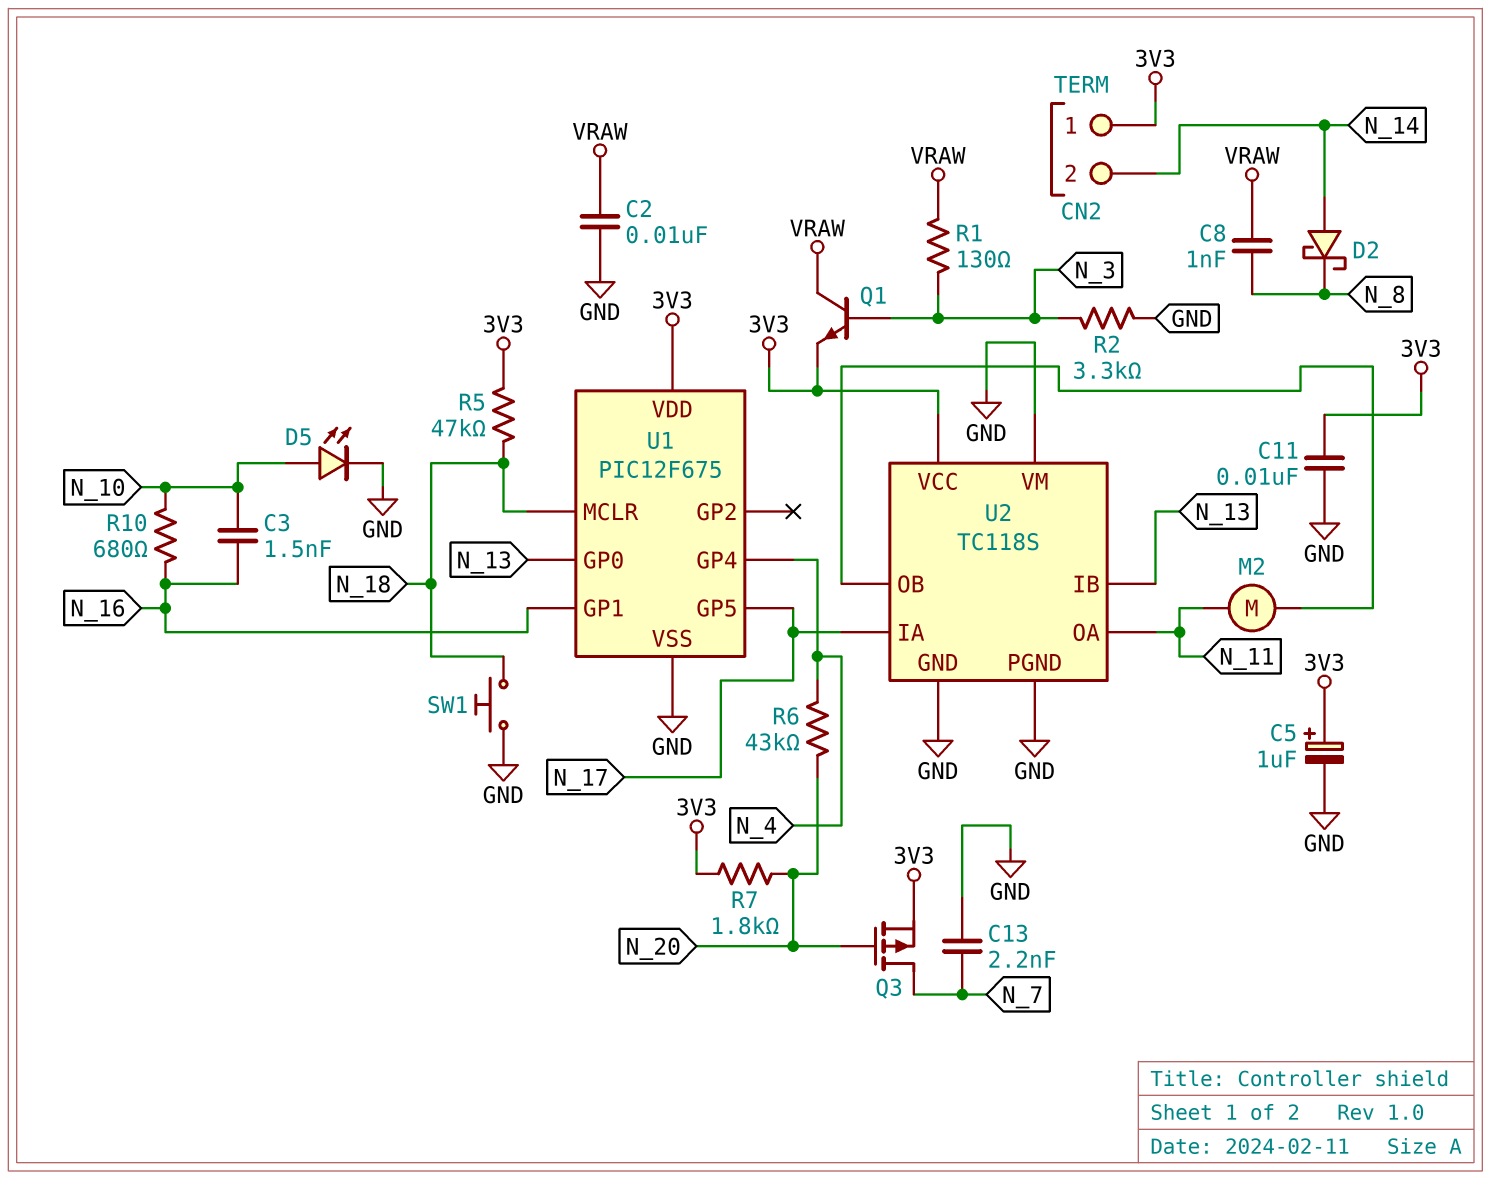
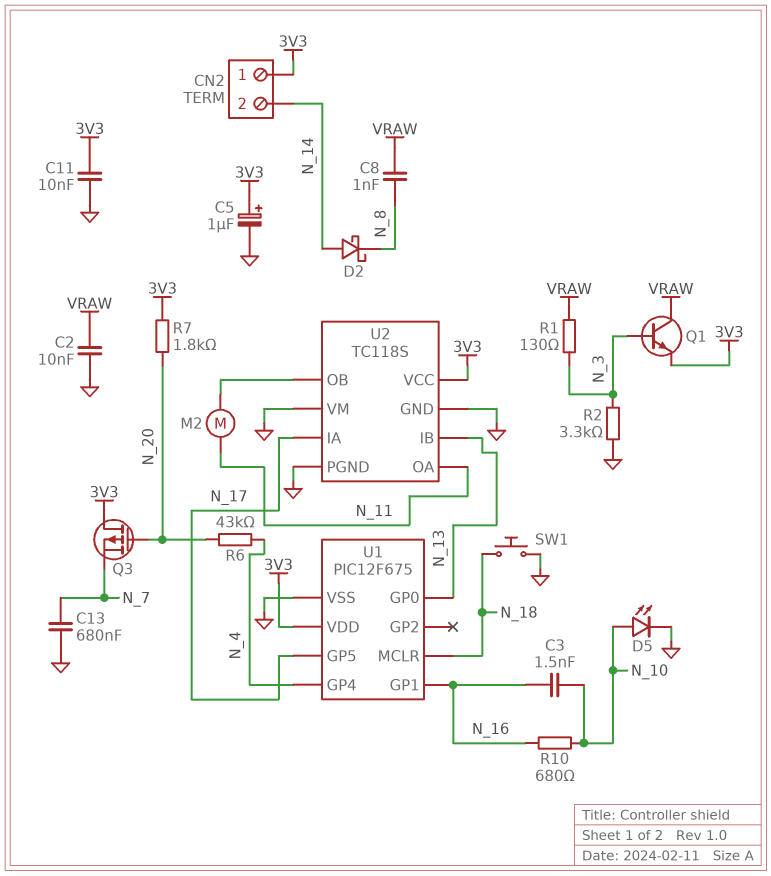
C13: 2.2nF (GND, N_7) -> 680nF (GND, N_7)
Q3: PMOS (G N_20, D N_7, S 3V3) -> PMOS (G N_20, D 3V3, S N_7)
R5: 47k (3V3, N_18) -> none

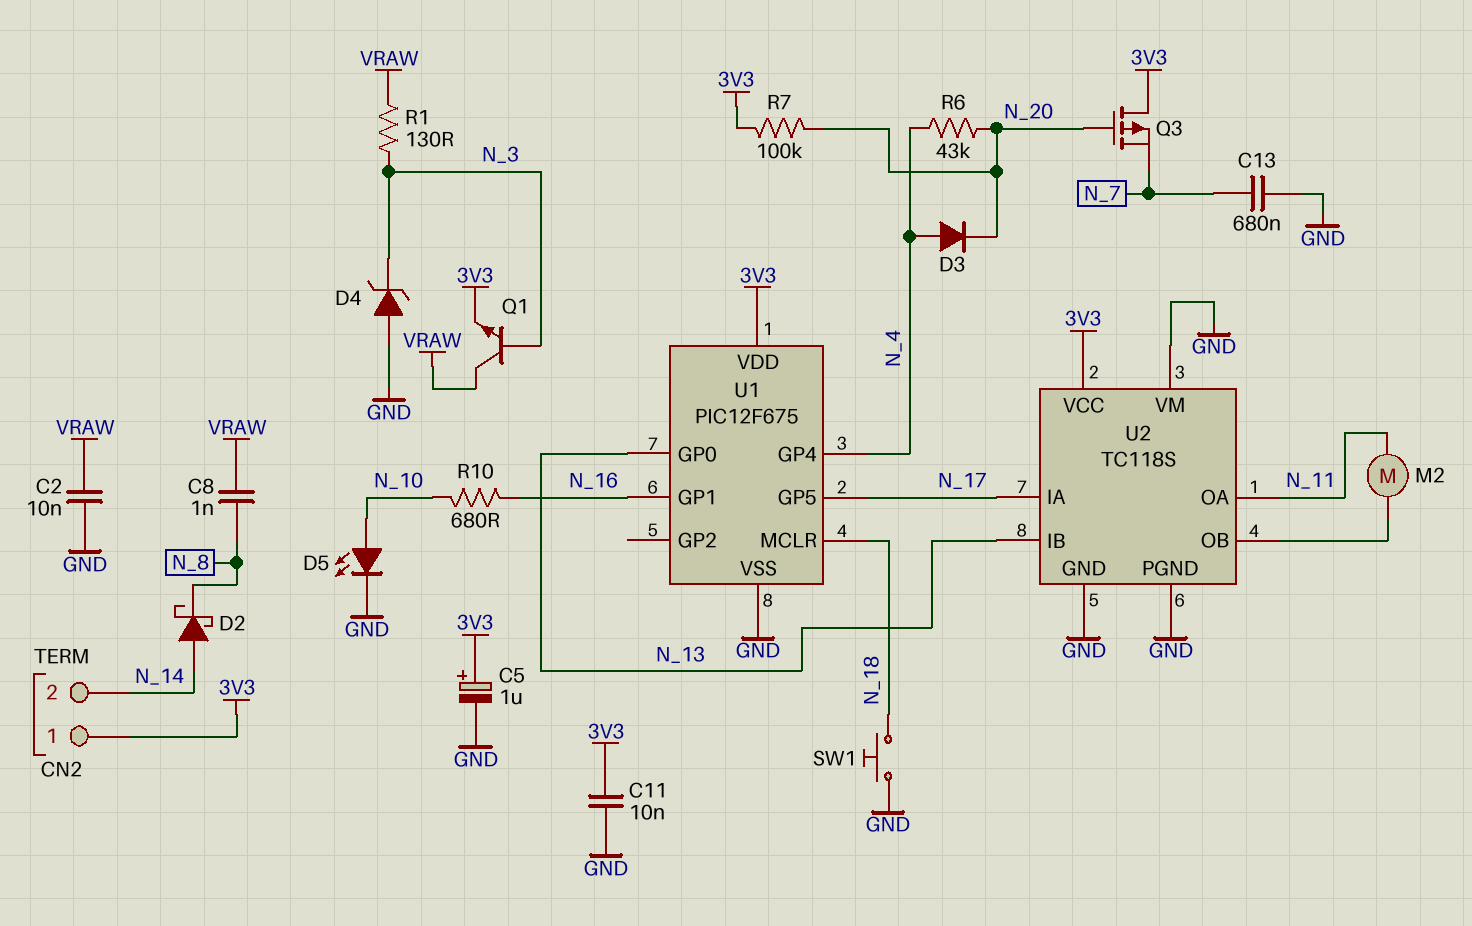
C3: 1.5nF (N_10, N_16) -> none
D3: none -> diode (A N_4, K N_20)
D4: none -> zener (A GND, K N_3)
R2: 3.3k (GND, N_3) -> none
R7: 1.8k (3V3, N_20) -> 100k (3V3, N_20)

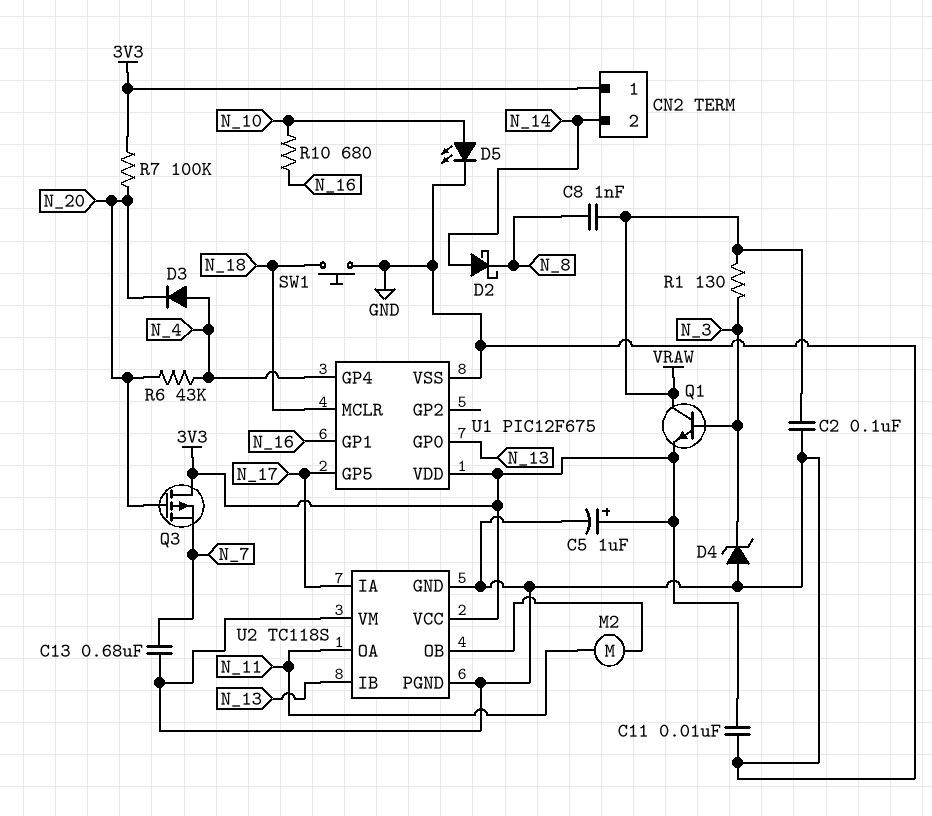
C2: 10nF (GND, VRAW) -> 100nF (GND, VRAW)

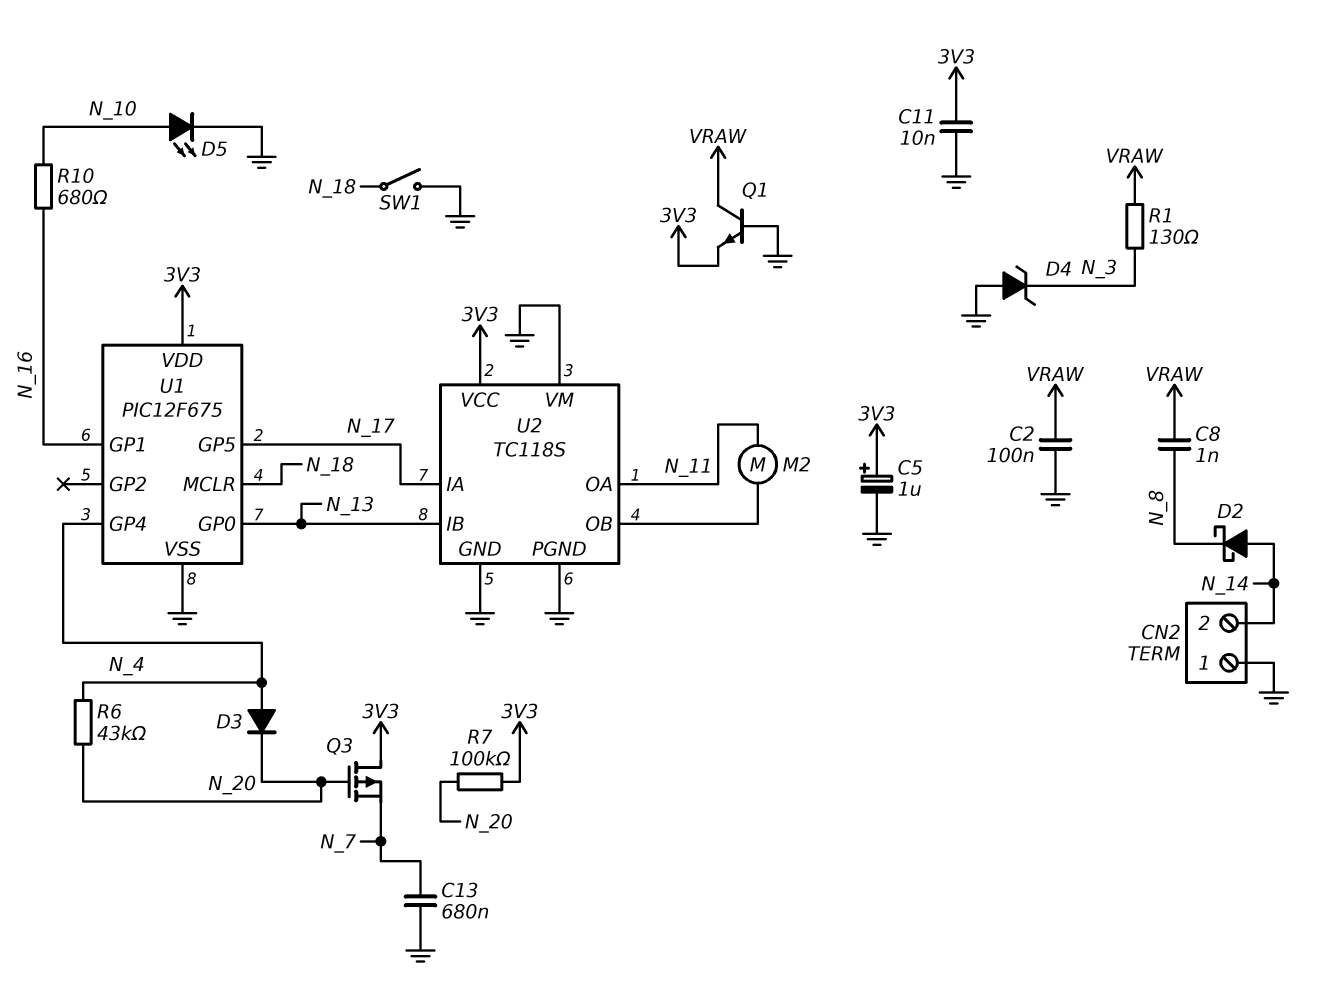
CN2 pin 1: 3V3 -> GND
Q1: NPN (B N_3, C VRAW, E 3V3) -> NPN (B GND, C VRAW, E 3V3)
SW1: button (GND, N_18) -> switch (GND, N_18)

